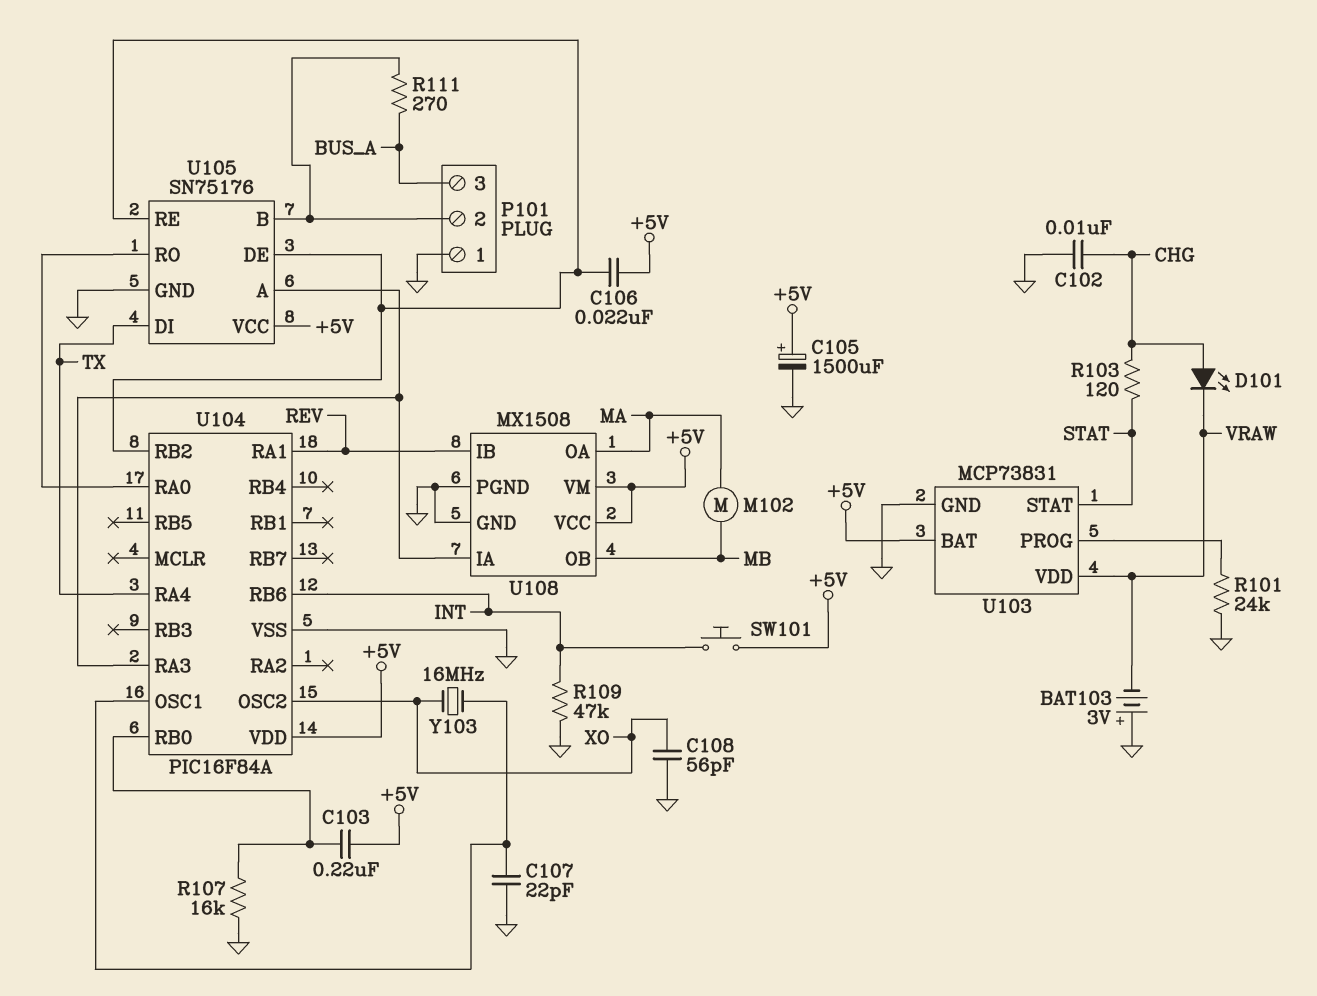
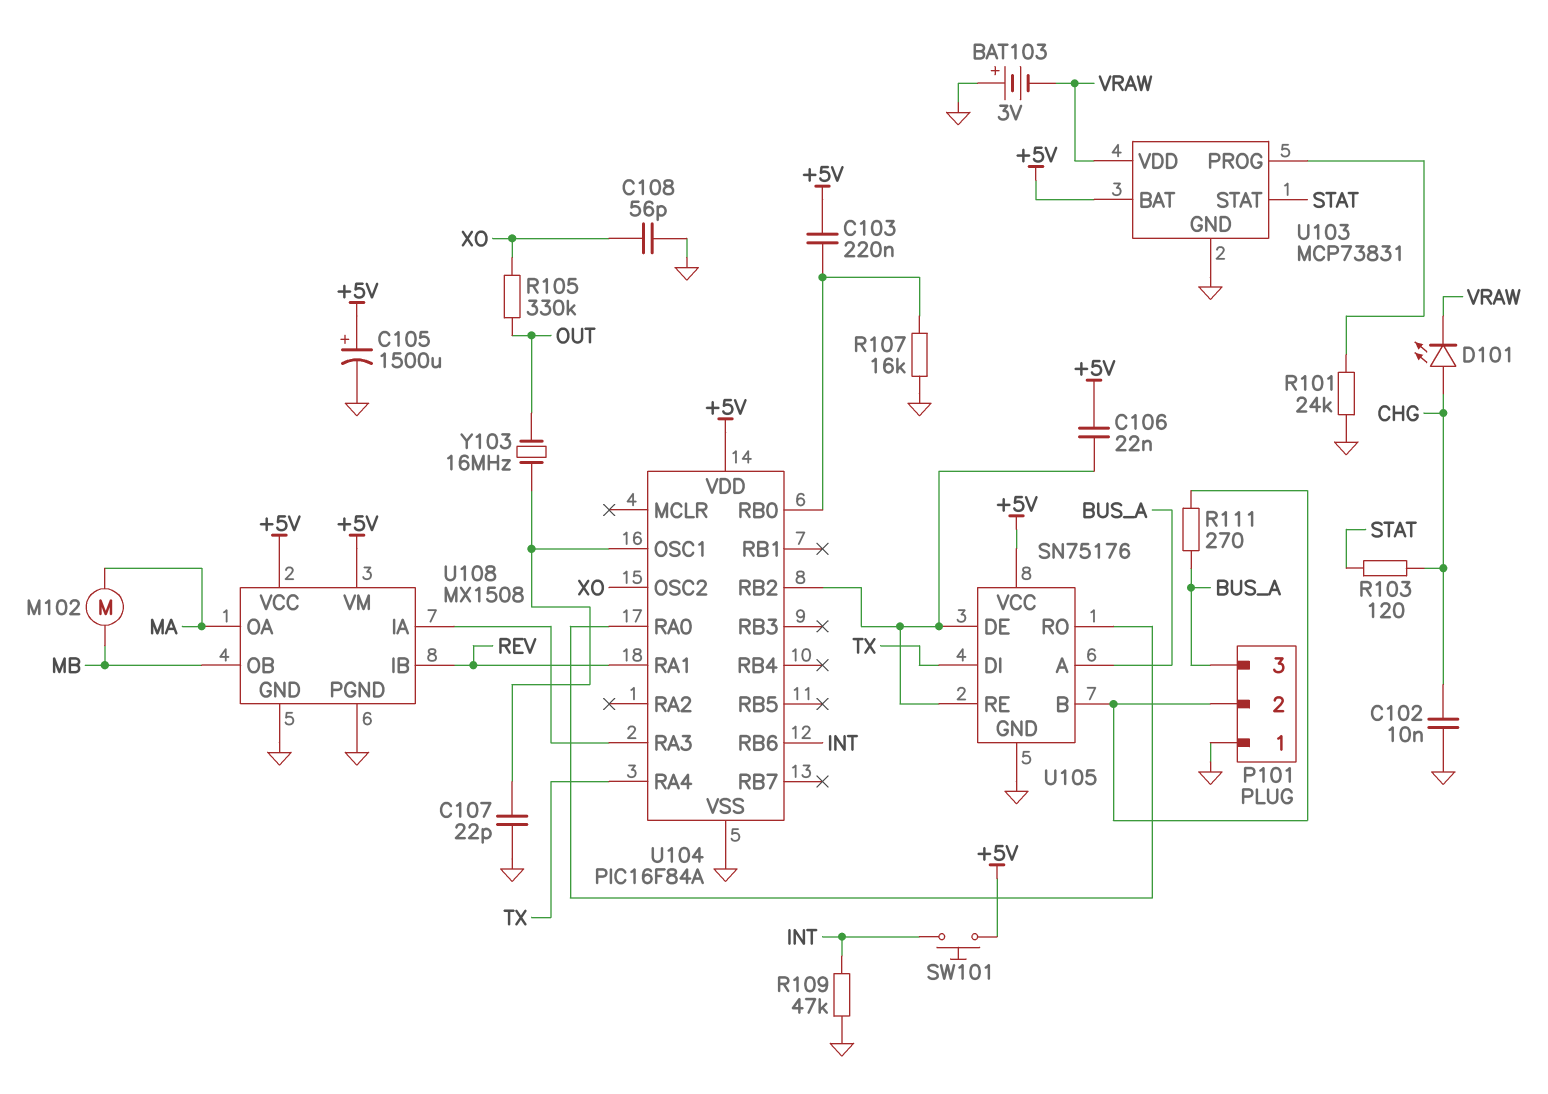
R105: none -> 330k (OUT, XO)
U105 pin A: U104/RA3 -> BUS_A
Y103: 16MHz (U104/OSC1, XO) -> 16MHz (OUT, U104/OSC1)

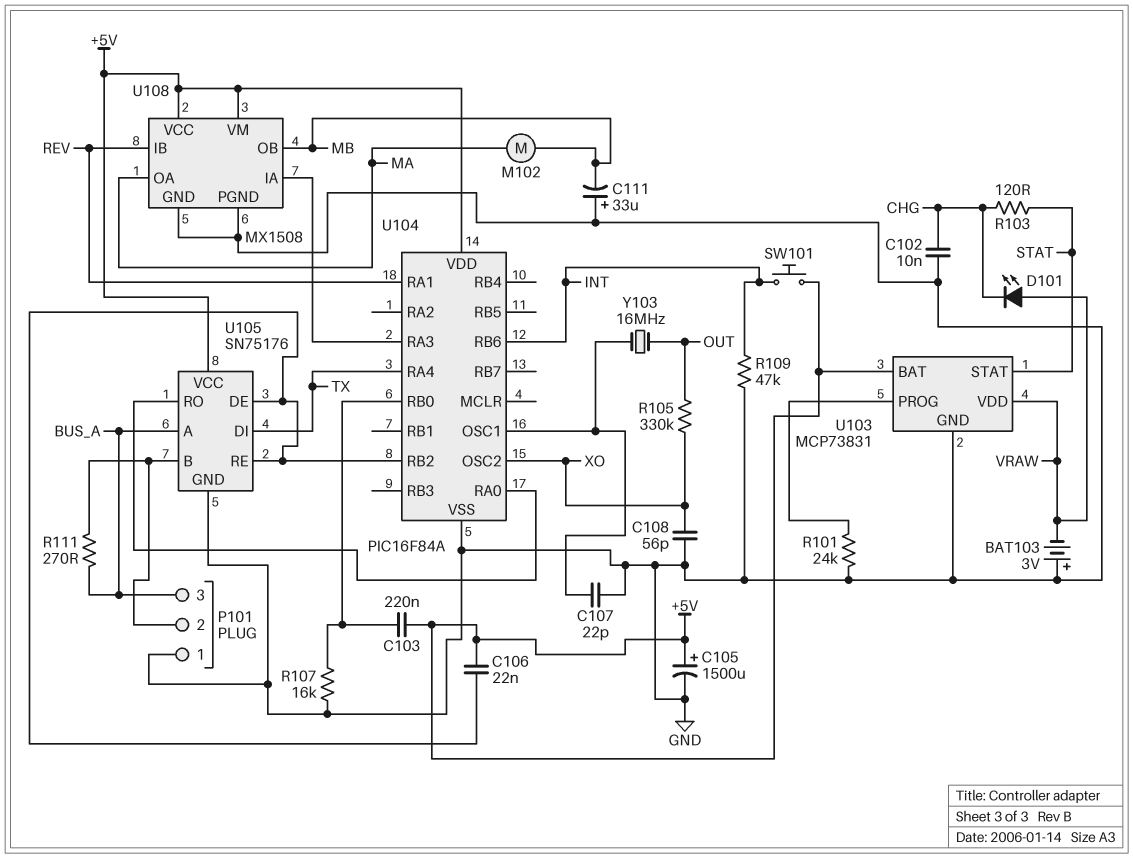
C111: none -> 33uF (plus GND, minus MB)
D101: LED (A CHG, K VRAW) -> LED (A VRAW, K CHG)

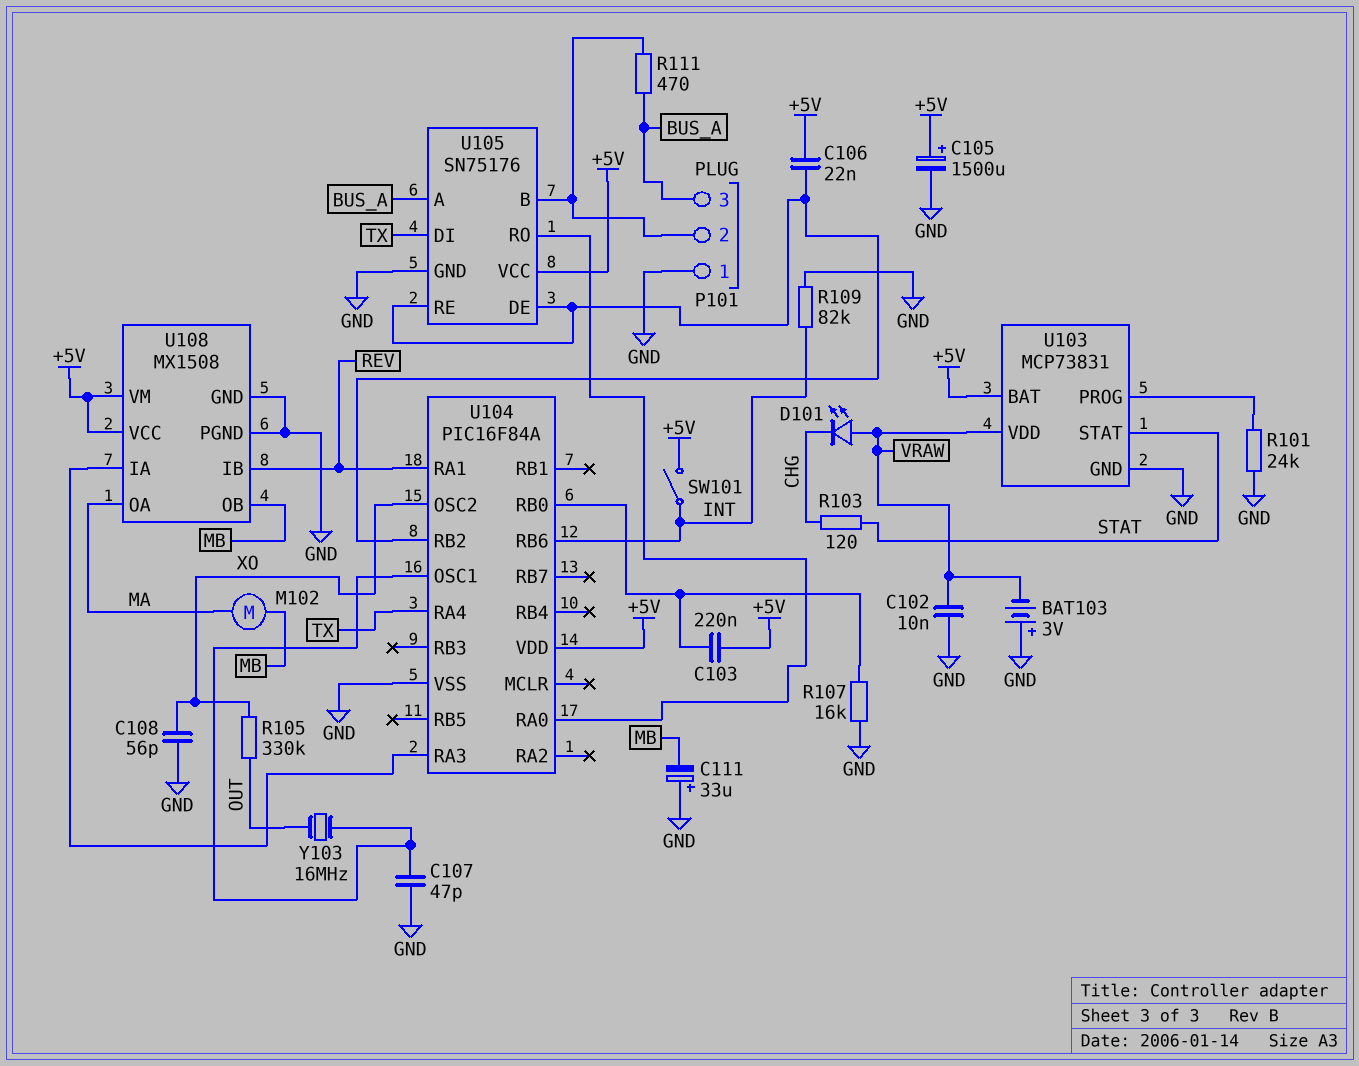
C102: 10nF (CHG, GND) -> 10nF (GND, VRAW)
C107: 22pF (GND, U104/OSC1) -> 47pF (GND, U104/OSC1)
R109: 47k (GND, INT) -> 82k (GND, INT)
R111: 270 (BUS_A, P101/2) -> 470 (BUS_A, P101/2)
SW101: button (+5V, INT) -> switch (+5V, INT)

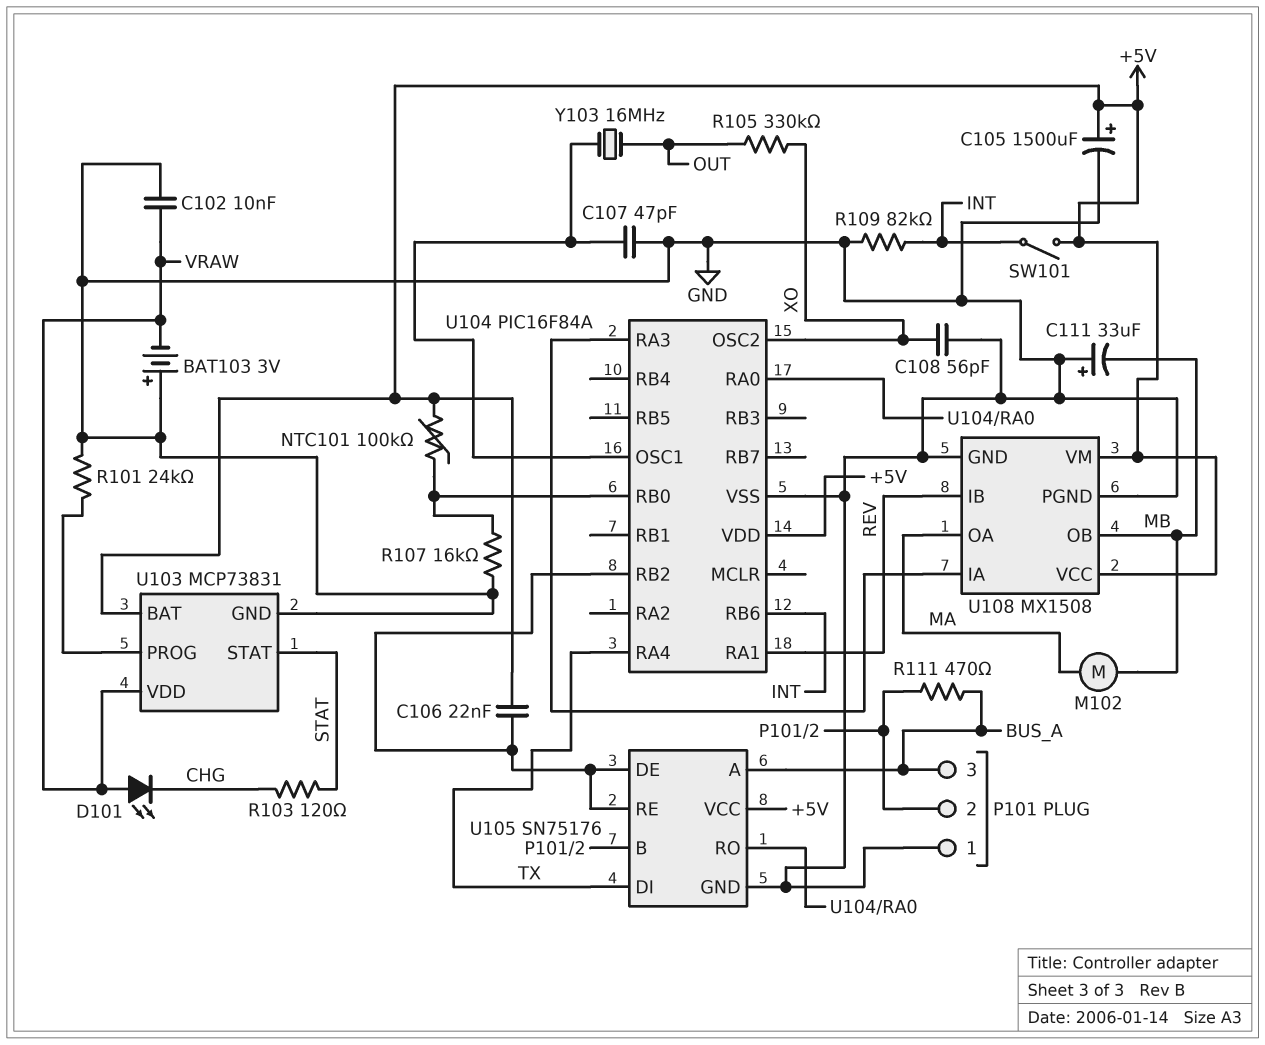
C103: 220nF (+5V, U104/RB0) -> none
NTC101: none -> 100k (+5V, U104/RB0)

